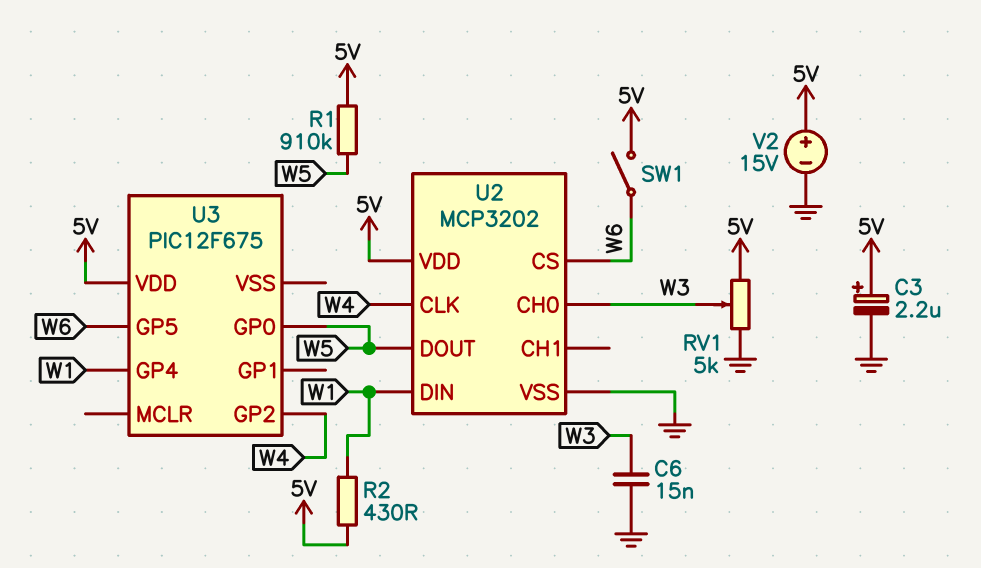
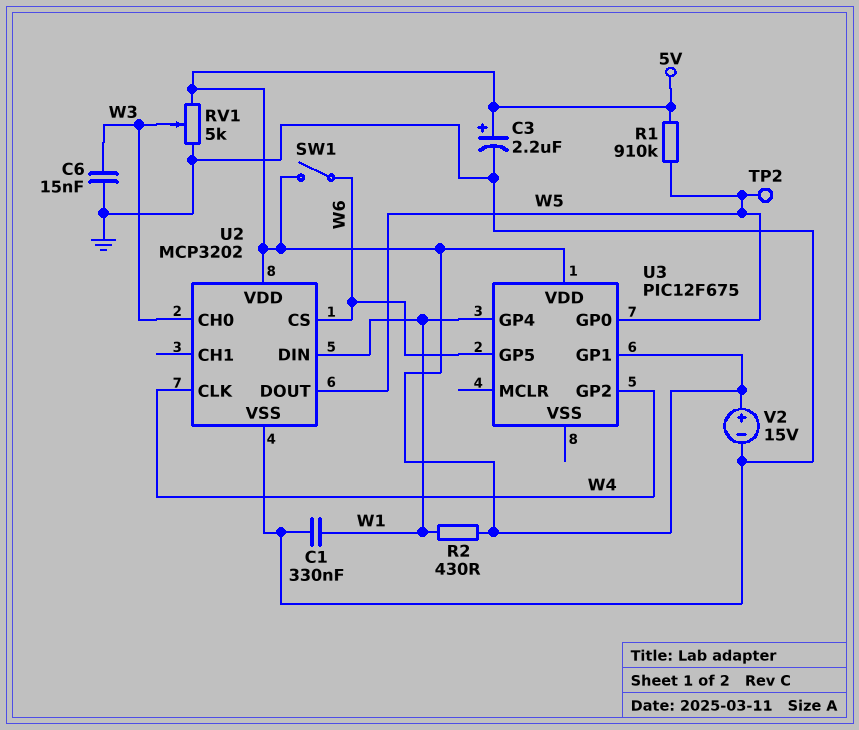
C1: none -> 330nF (GND, W1)
TP2: none -> test point (W5)
U3 pin GP1: none -> 5V

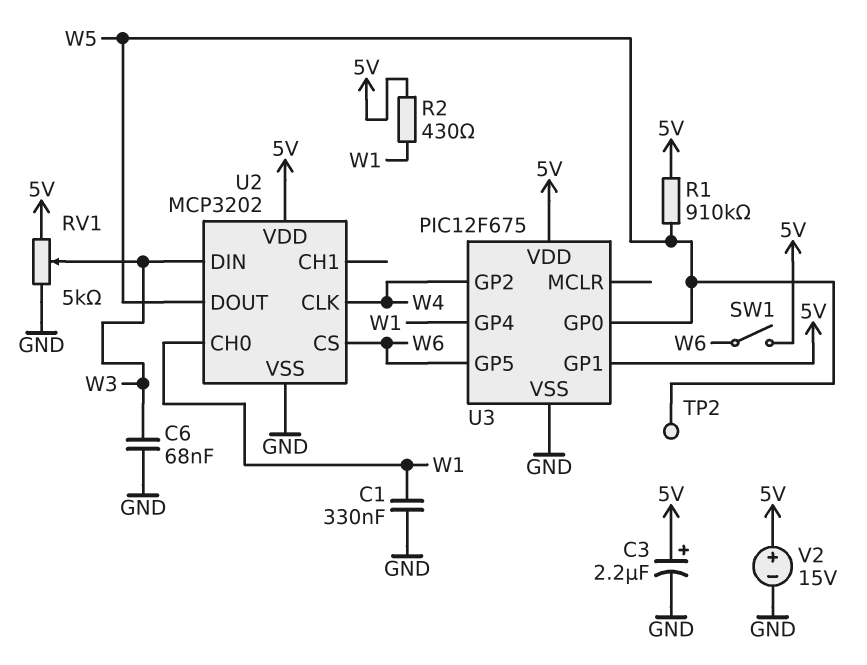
C6: 15nF (GND, W3) -> 68nF (GND, W3)
U2 pin CH0: W3 -> W1
U2 pin DIN: W1 -> W3
U3 pin VSS: none -> GND

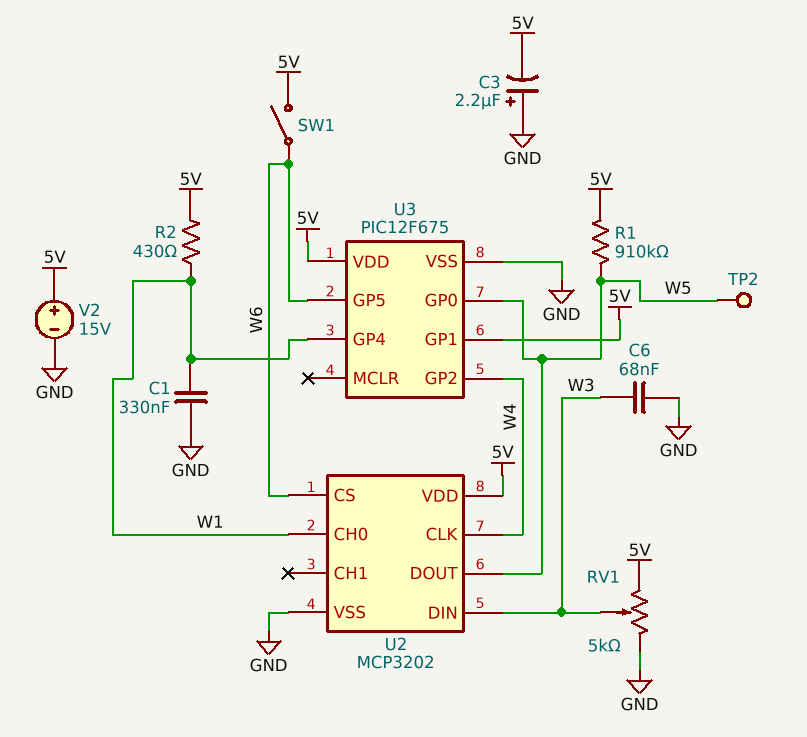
C3: 2.2uF (plus 5V, minus GND) -> 2.2uF (plus GND, minus 5V)

